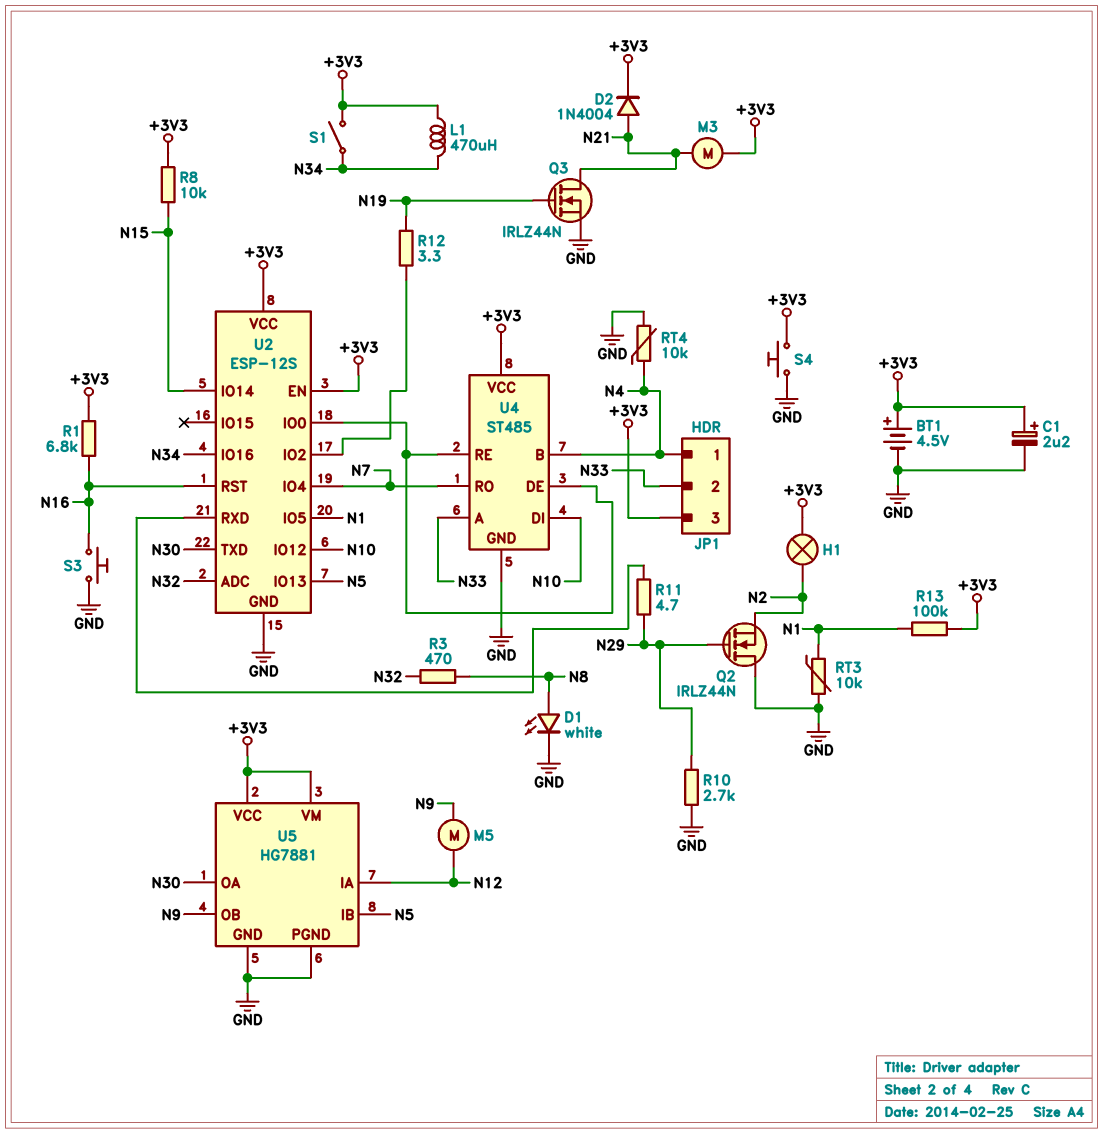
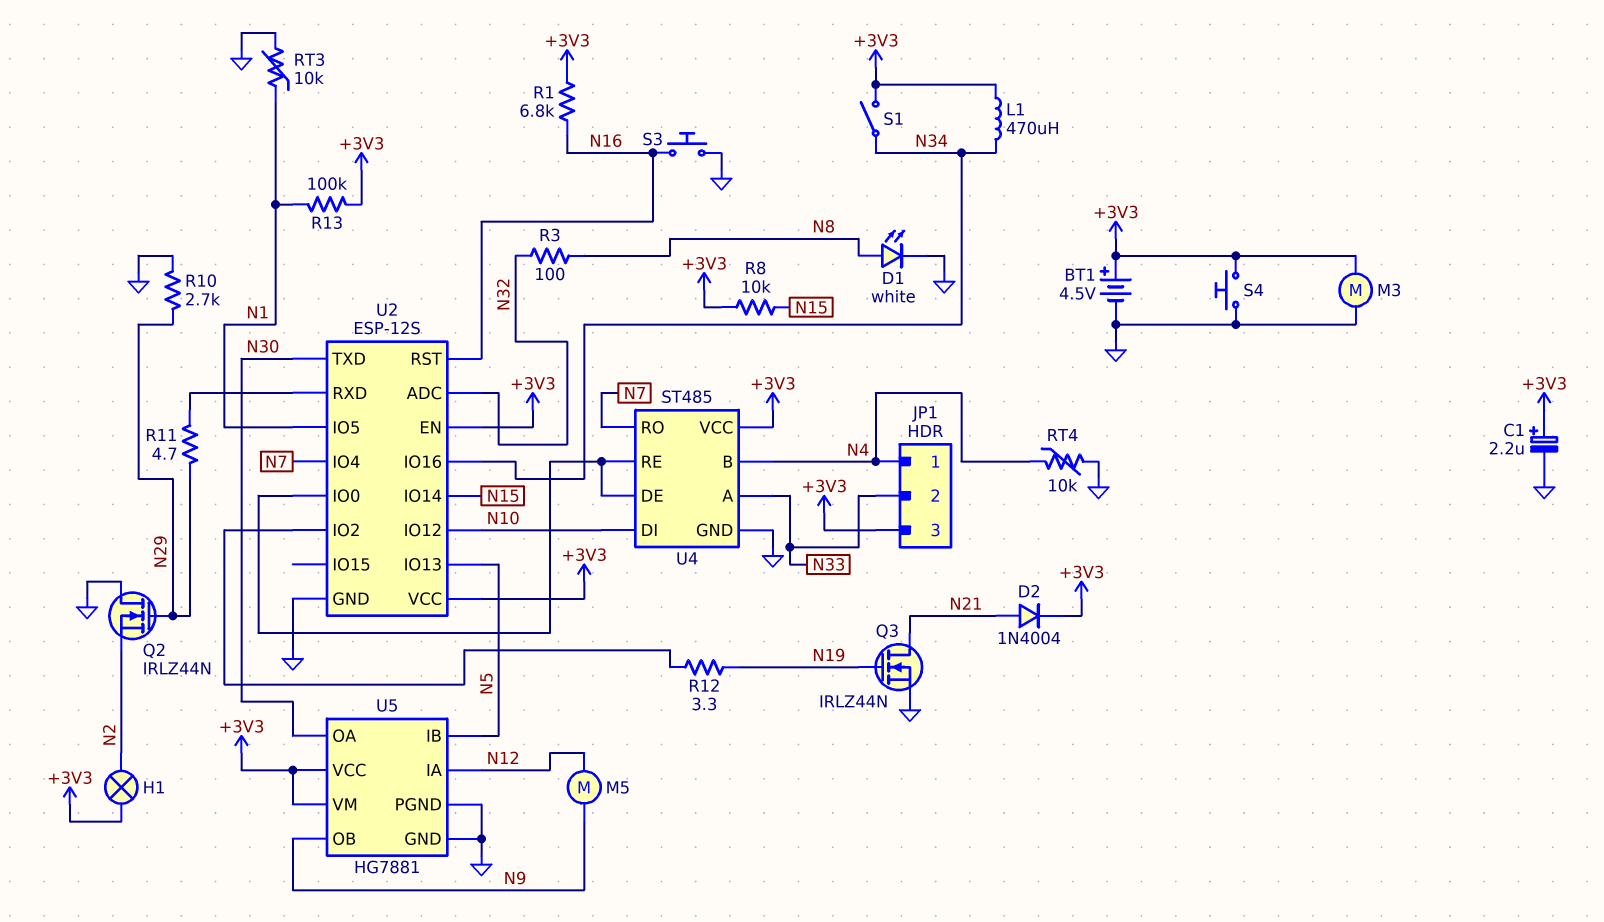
M3: motor (+3V3, N21) -> motor (+3V3, GND)
R3: 470 (N8, N32) -> 100 (N8, N32)

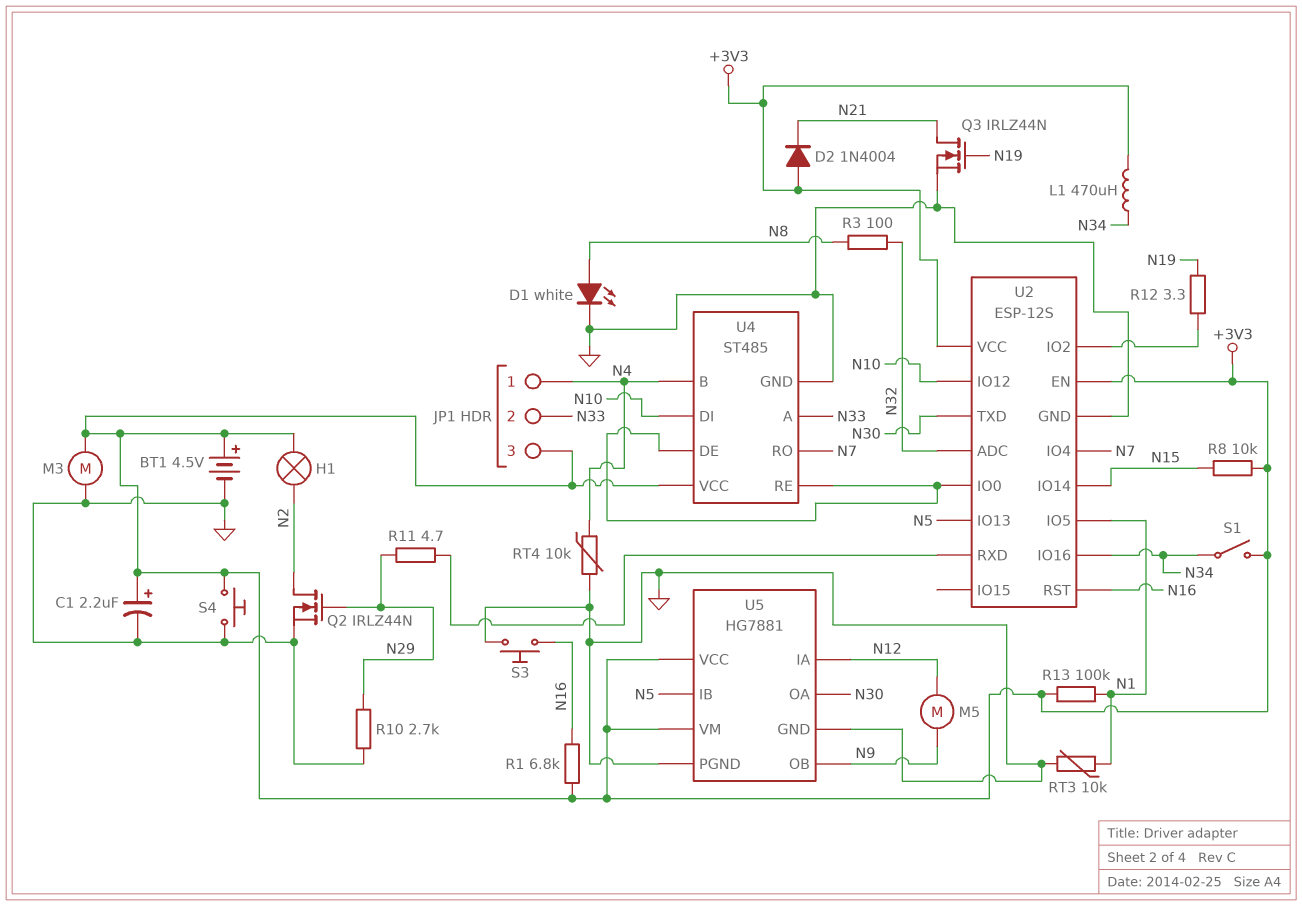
D2: diode 1N4004 (A N21, K +3V3) -> diode 1N4004 (A +3V3, K N21)
Q2: NMOS IRLZ44N (G N29, D GND, S N2) -> NMOS IRLZ44N (G N29, D N2, S GND)

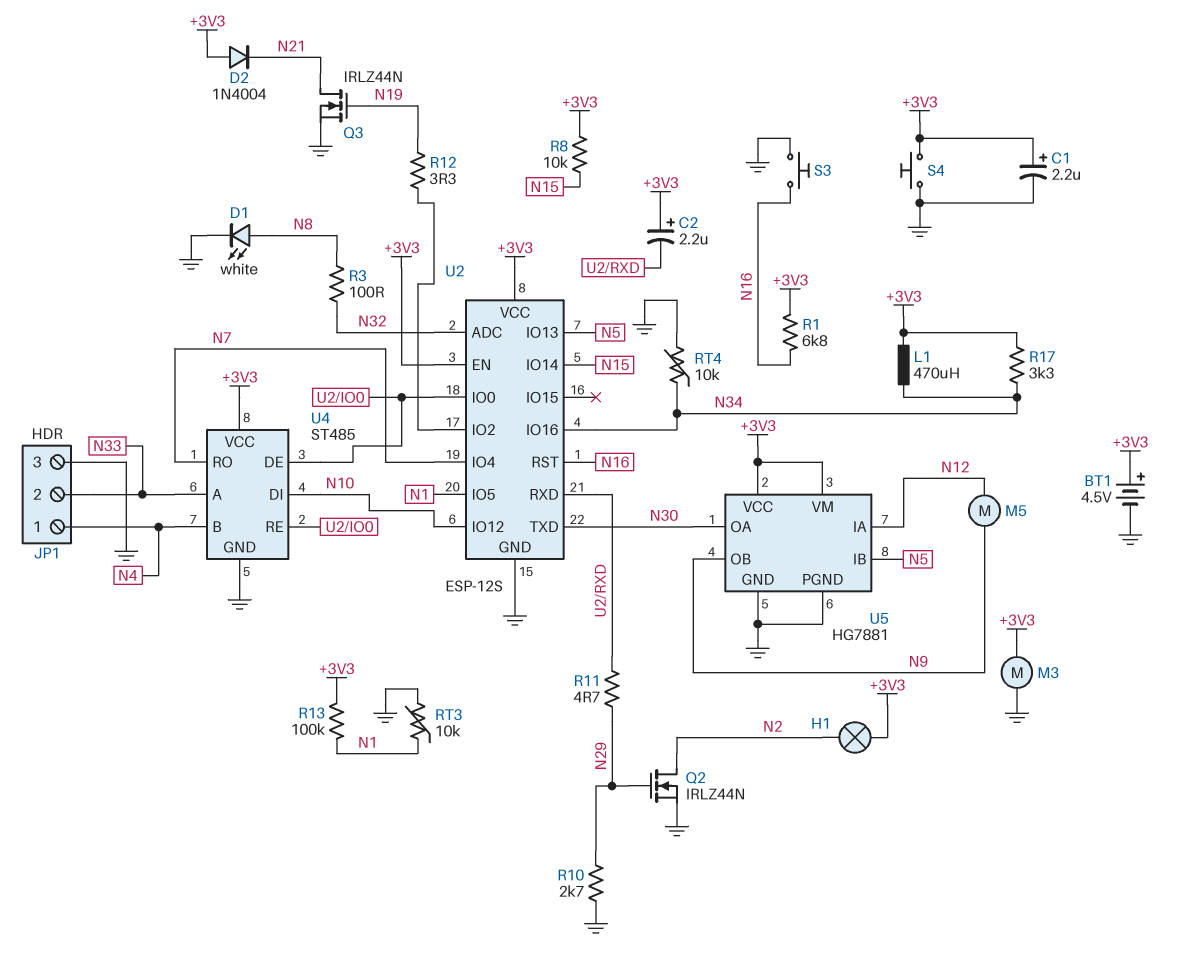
C2: none -> 2.2uF (plus +3V3, minus U2/RXD)
JP1 pin 3: +3V3 -> GND
R17: none -> 3.3k (+3V3, N34)
RT4: 10k (GND, N4) -> 10k (GND, N34)
S1: switch (+3V3, N34) -> none

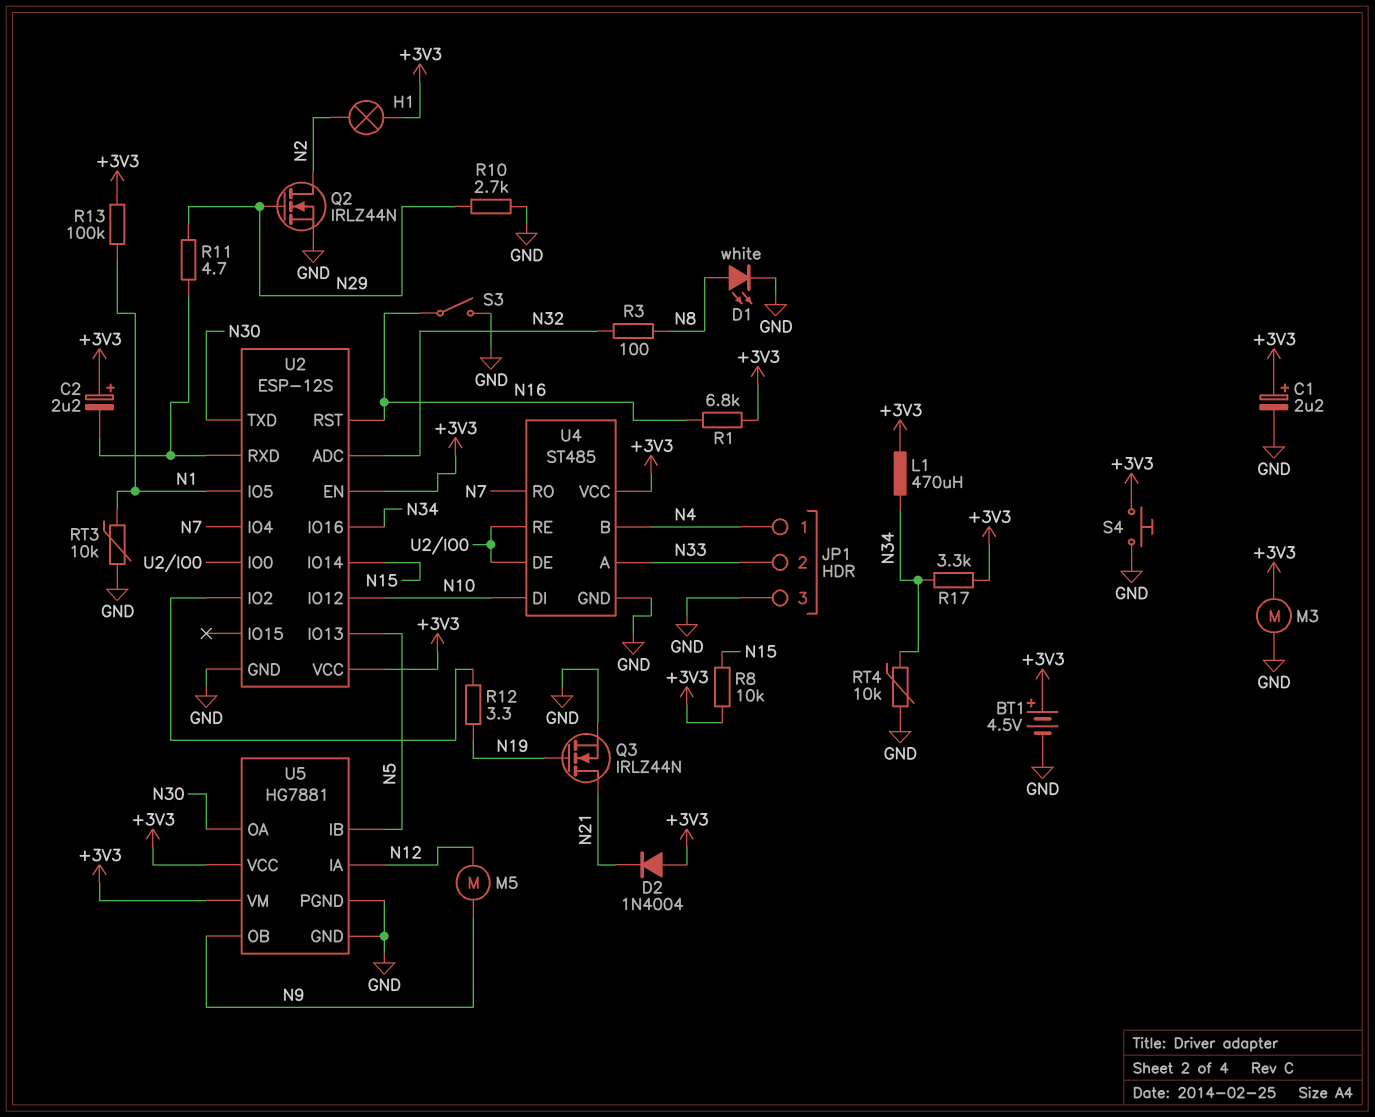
S3: button (GND, N16) -> switch (GND, N16)

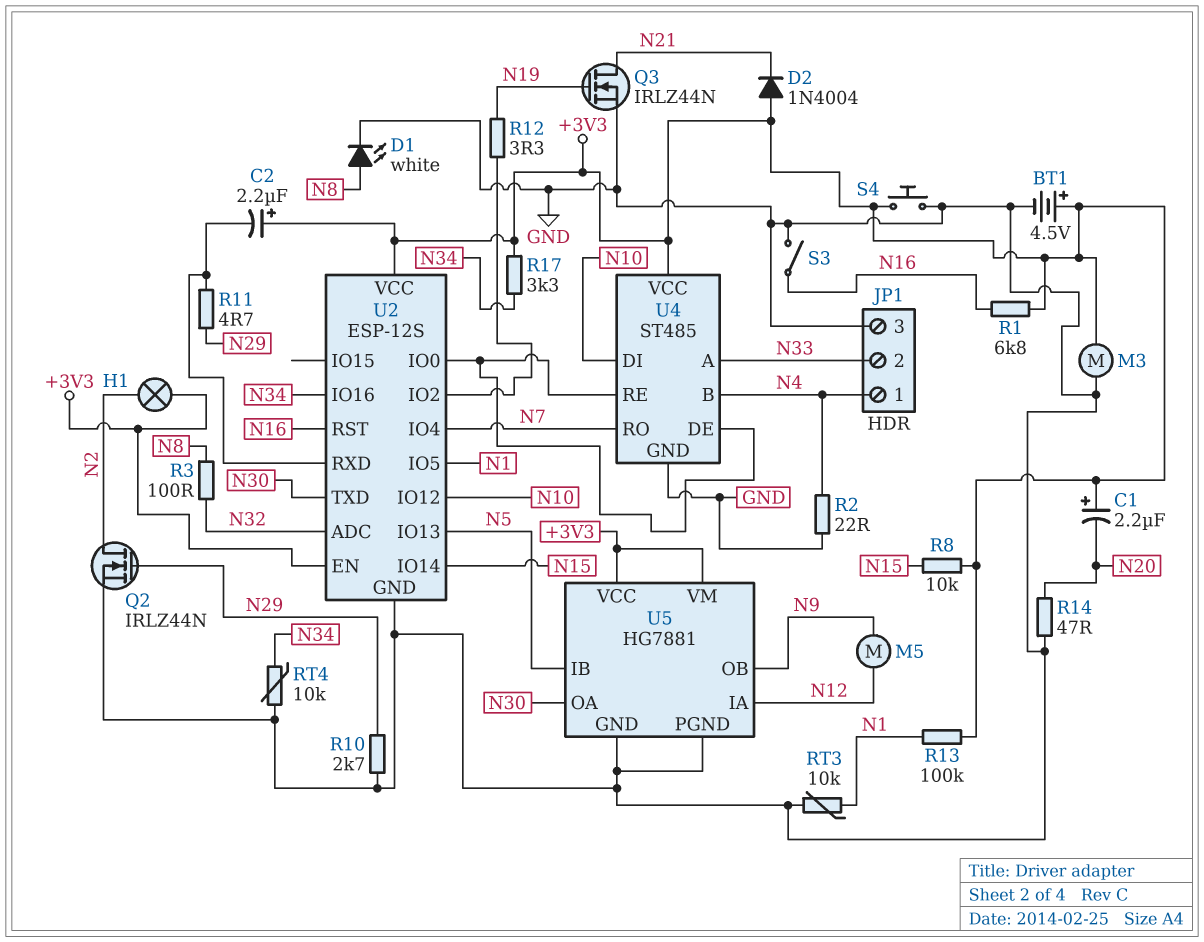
C1: 2.2uF (plus +3V3, minus GND) -> 2.2uF (plus +3V3, minus N20)
L1: 470uH (+3V3, N34) -> none
R2: none -> 22 (GND, N4)
R14: none -> 47 (GND, N20)

